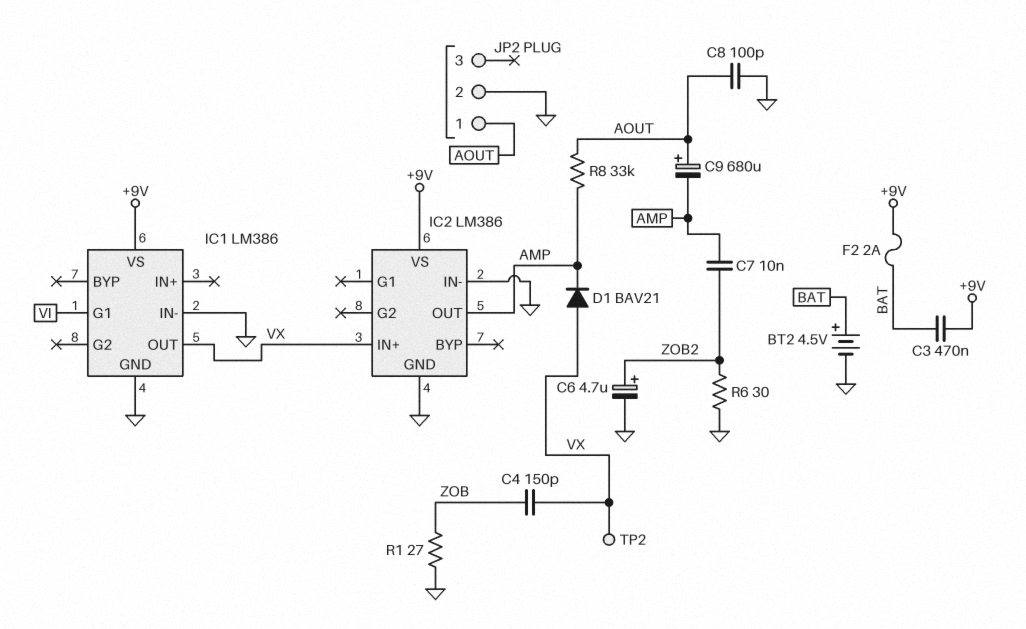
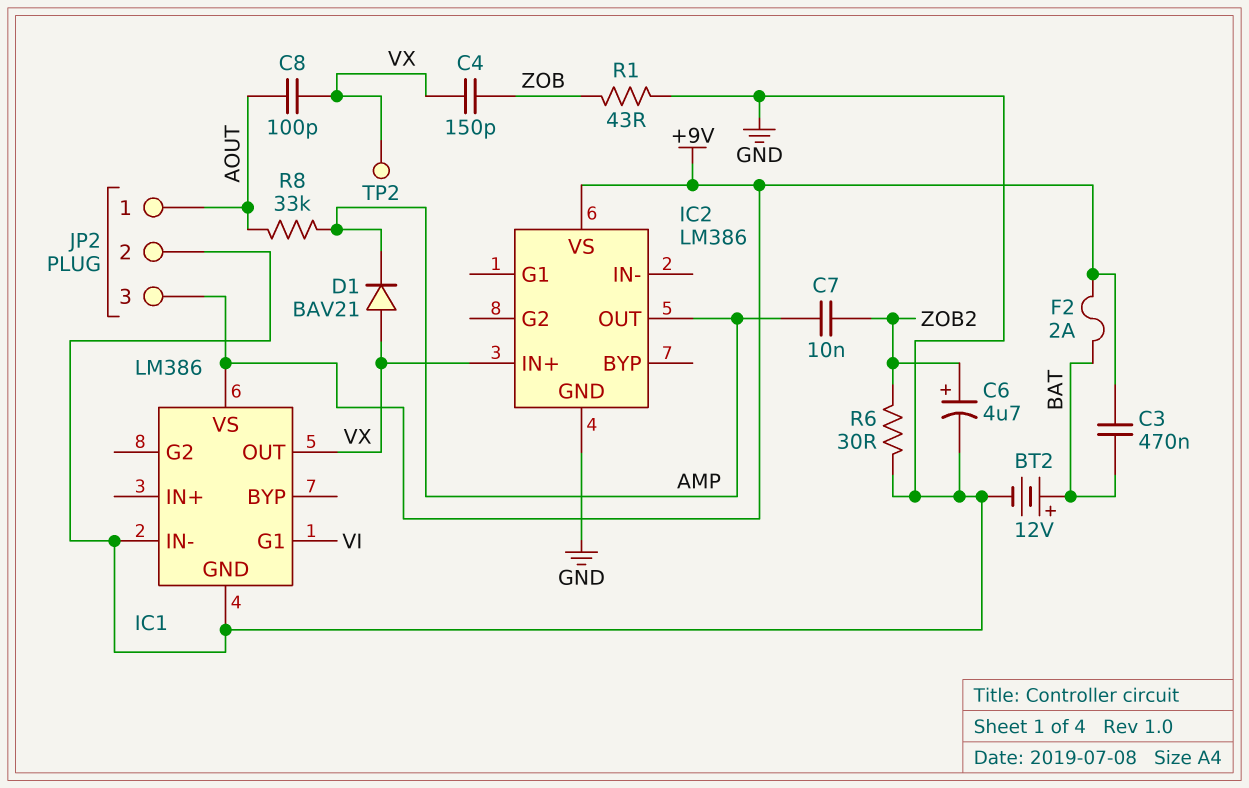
BT2: 4.5V (plus BAT, minus GND) -> 12V (plus BAT, minus GND)
C8: 100pF (AOUT, GND) -> 100pF (AOUT, VX)
C9: 680uF (plus AOUT, minus AMP) -> none
IC2 pin IN-: GND -> none
JP2 pin 3: none -> +9V
R1: 27 (GND, ZOB) -> 43 (GND, ZOB)

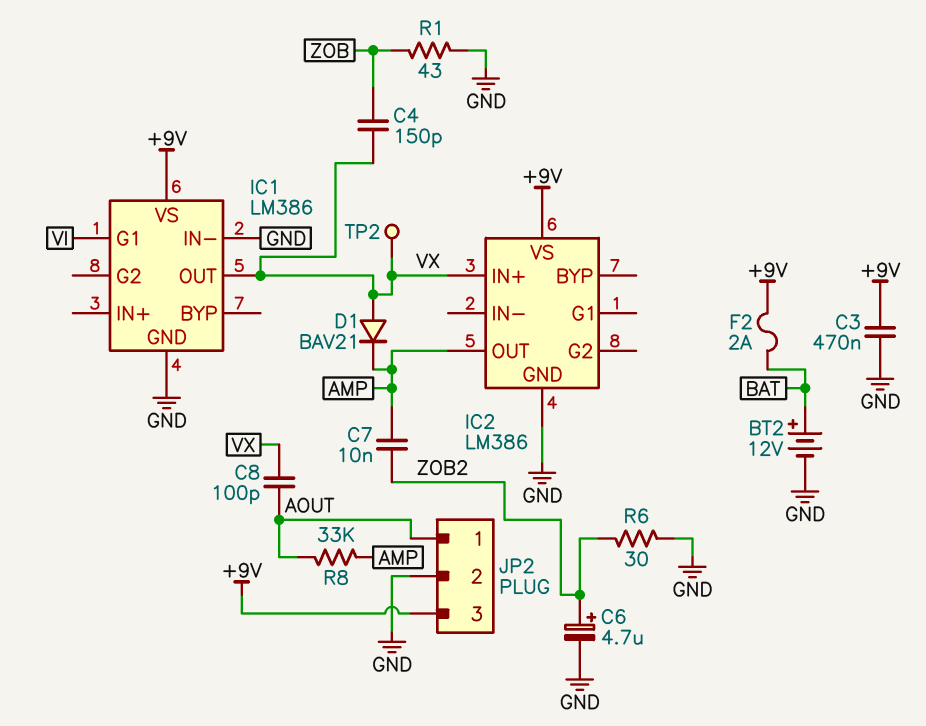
C3: 470nF (+9V, BAT) -> 470nF (+9V, GND)

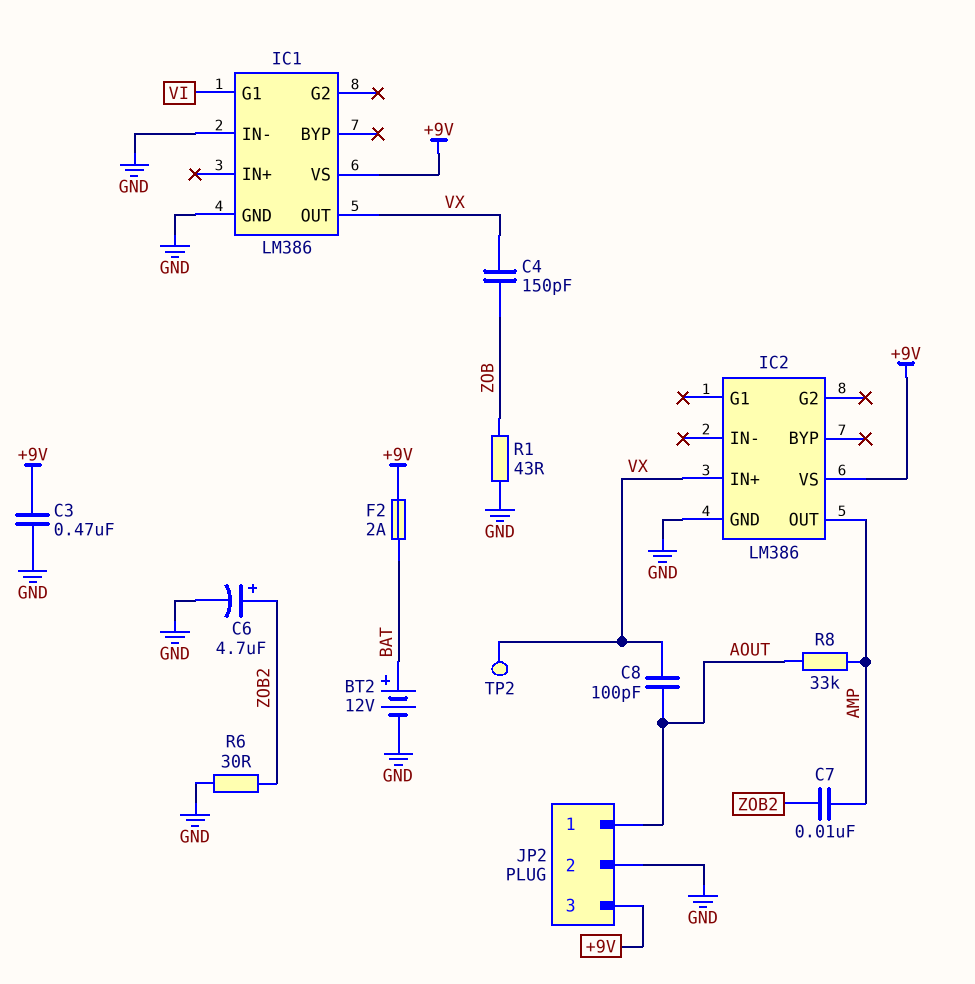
D1: diode BAV21 (A VX, K AMP) -> none

